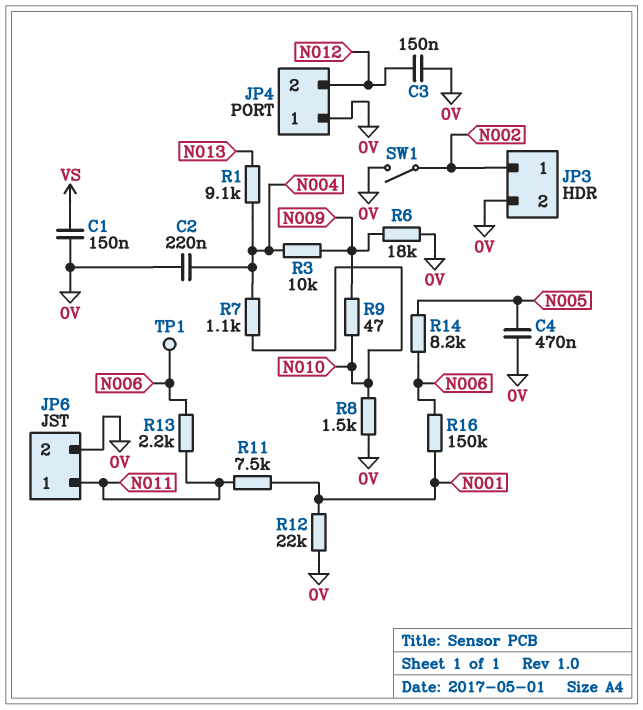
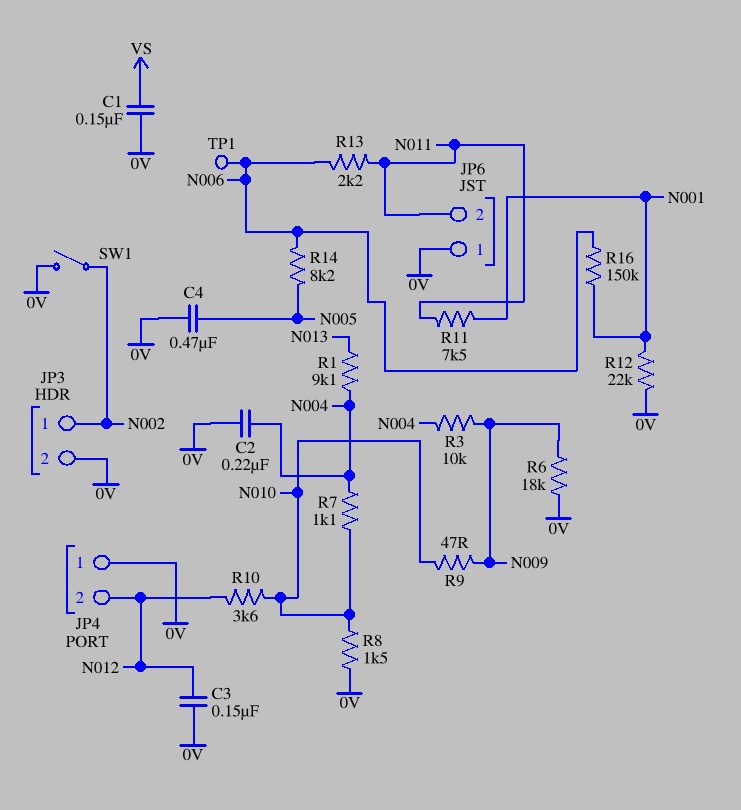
JP6 pin 1: N011 -> 0V
JP6 pin 2: 0V -> N011
R10: none -> 3.6k (N010, N012)

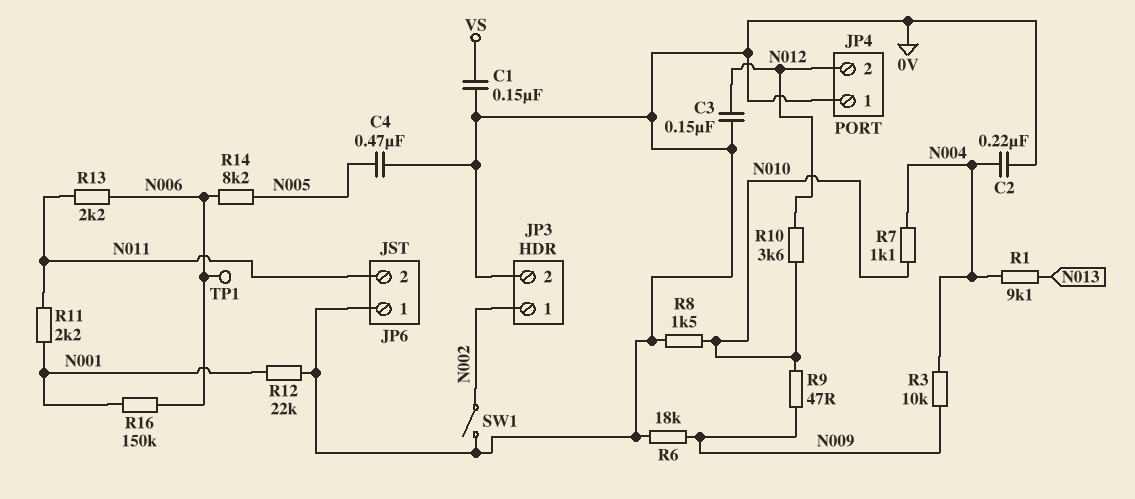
R11: 7.5k (N001, N011) -> 2.2k (N001, N011)

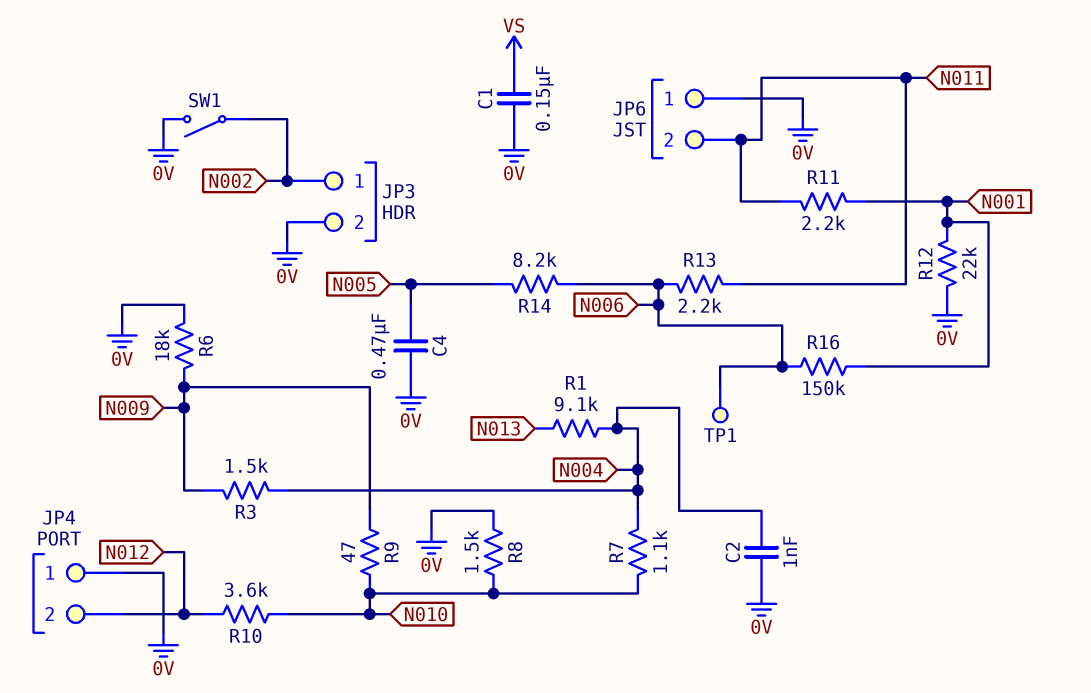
C2: 220nF (0V, N004) -> 1nF (0V, N004)
C3: 150nF (0V, N012) -> none
R3: 10k (N004, N009) -> 1.5k (N004, N009)

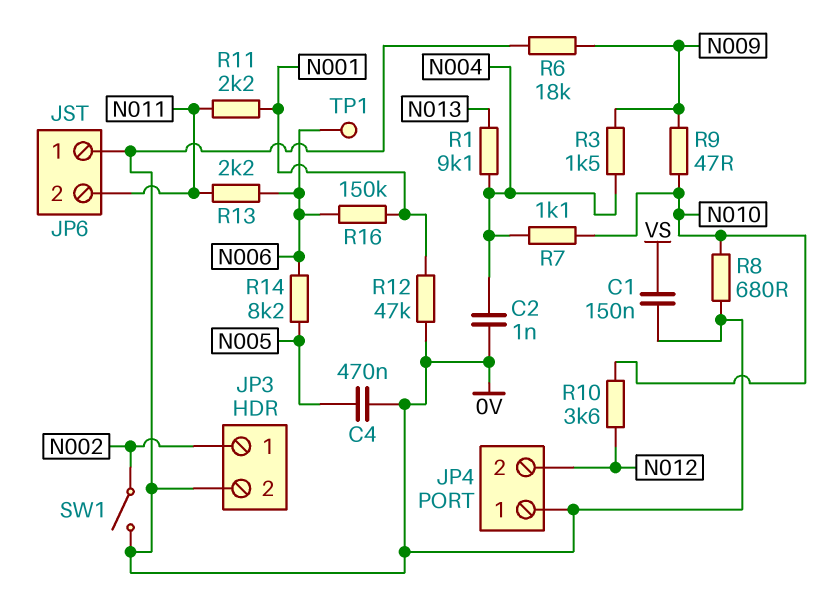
R8: 1.5k (0V, N010) -> 680 (0V, N010)
R12: 22k (0V, N001) -> 47k (0V, N001)

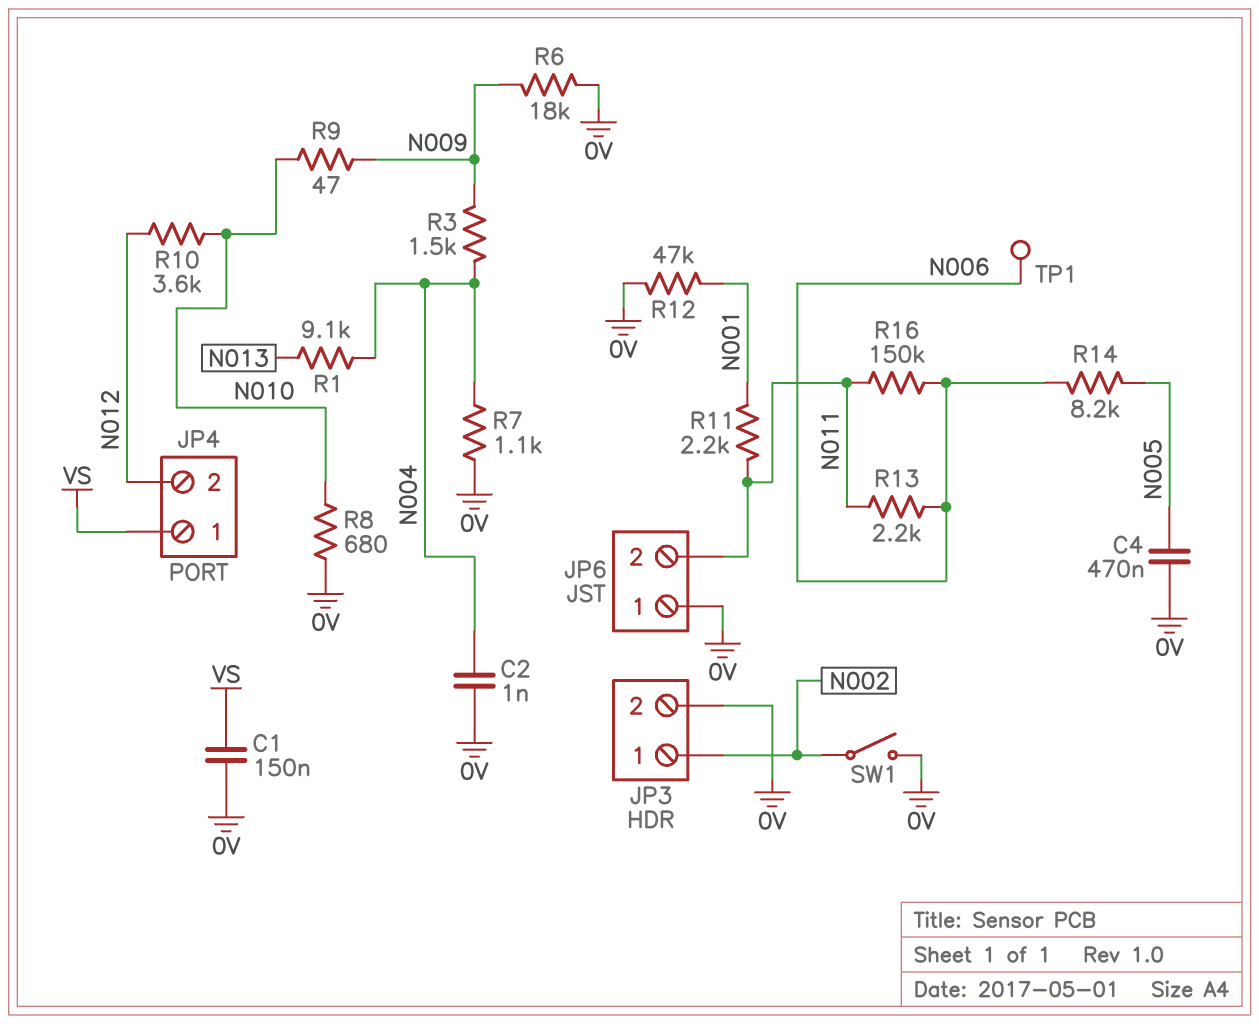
JP4 pin 1: 0V -> VS
R7: 1.1k (N004, N010) -> 1.1k (0V, N004)
R16: 150k (N001, N006) -> 150k (N006, N011)

